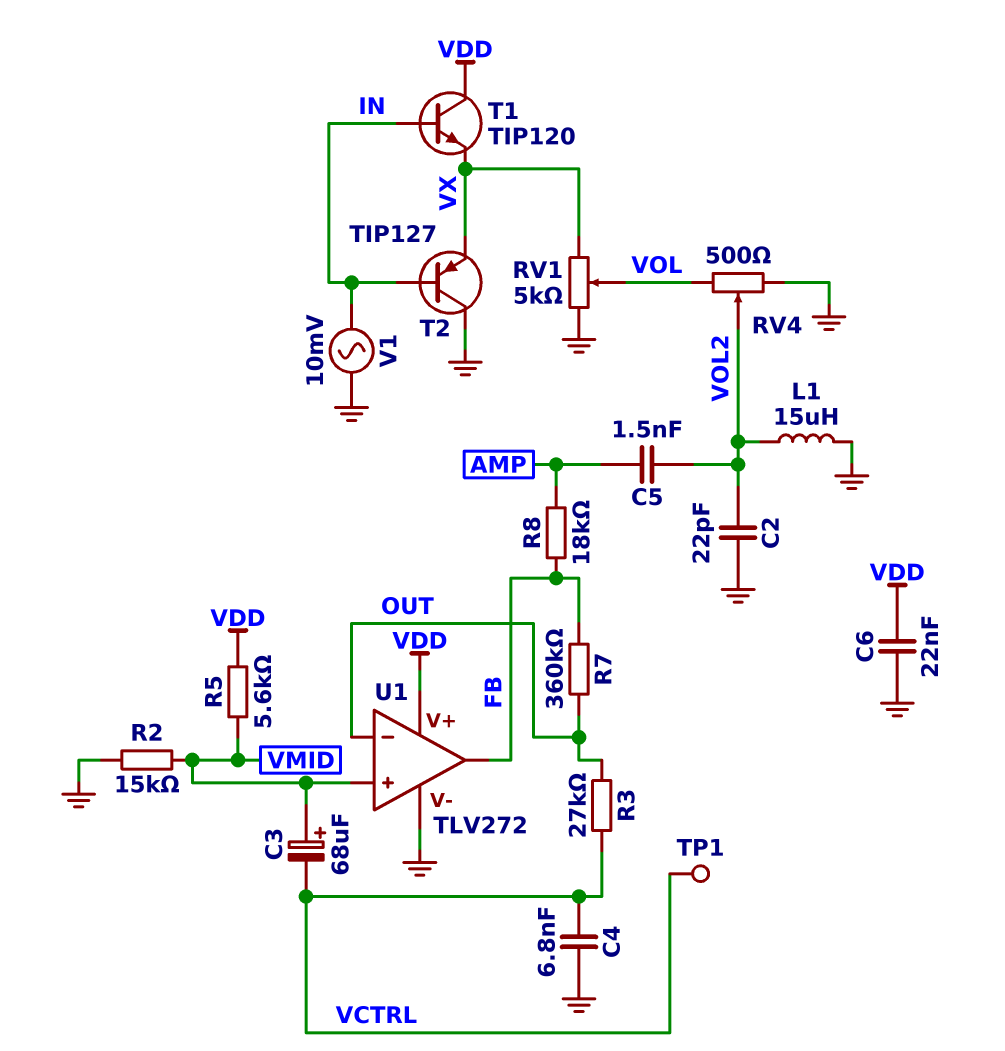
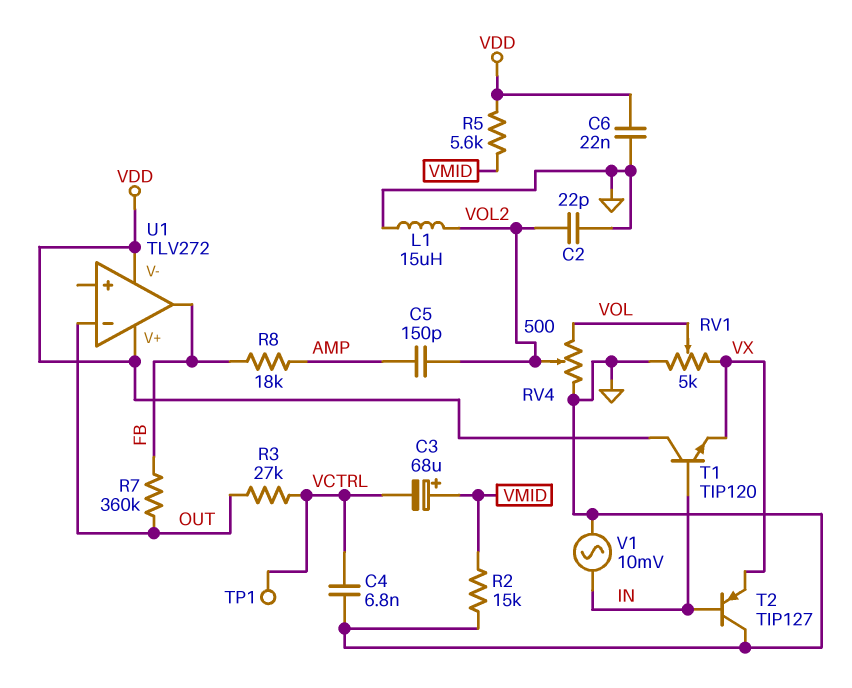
C5: 1.5nF (AMP, VOL2) -> 150pF (AMP, VOL2)
U1 pin V-: GND -> VDD
U1 pin in+: VMID -> none

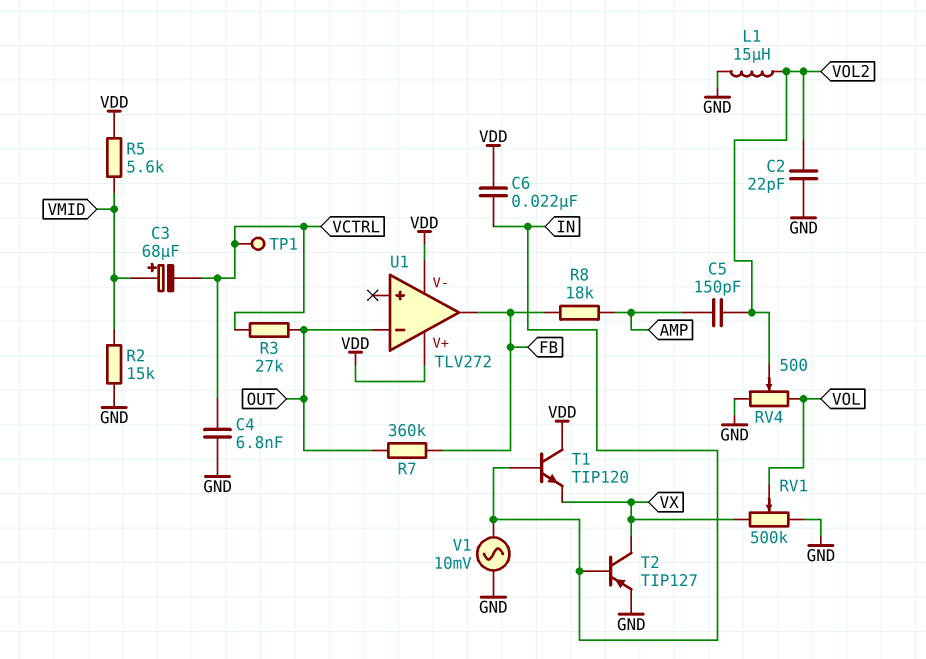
C6: 22nF (GND, VDD) -> 22nF (IN, VDD)
RV1: 5k (GND, VX, wiper VOL) -> 500k (GND, VX, wiper VOL)
T2: PNP TIP127 (B IN, C GND, E VX) -> PNP TIP127 (B IN, C VX, E GND)

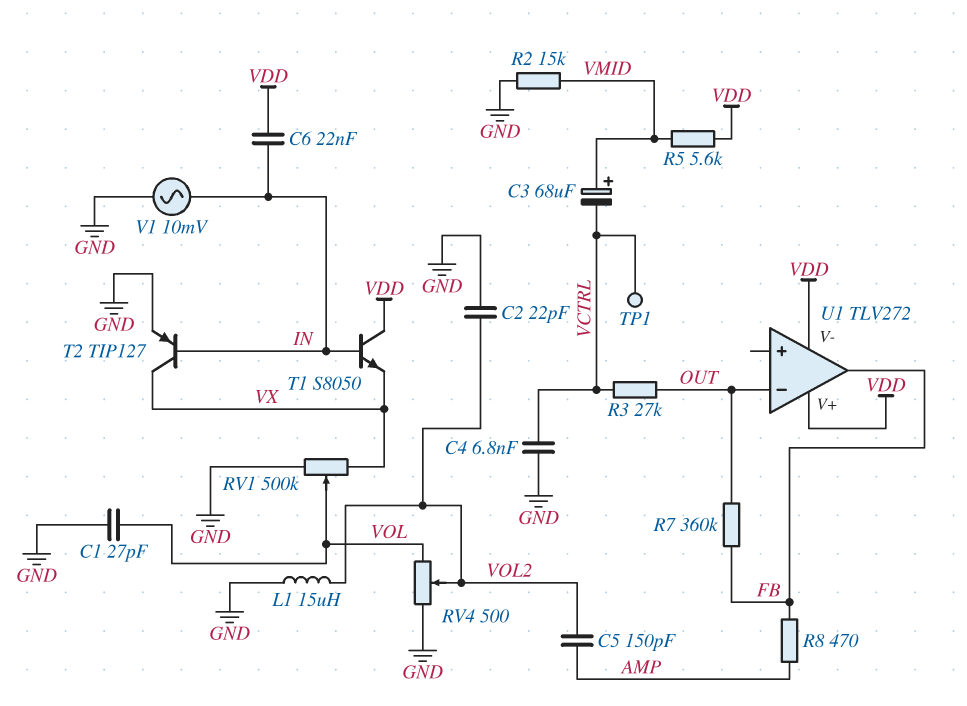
C1: none -> 27pF (GND, VOL)
R8: 18k (AMP, FB) -> 470 (AMP, FB)
T1: NPN TIP120 (B IN, C VDD, E VX) -> NPN S8050 (B IN, C VDD, E VX)

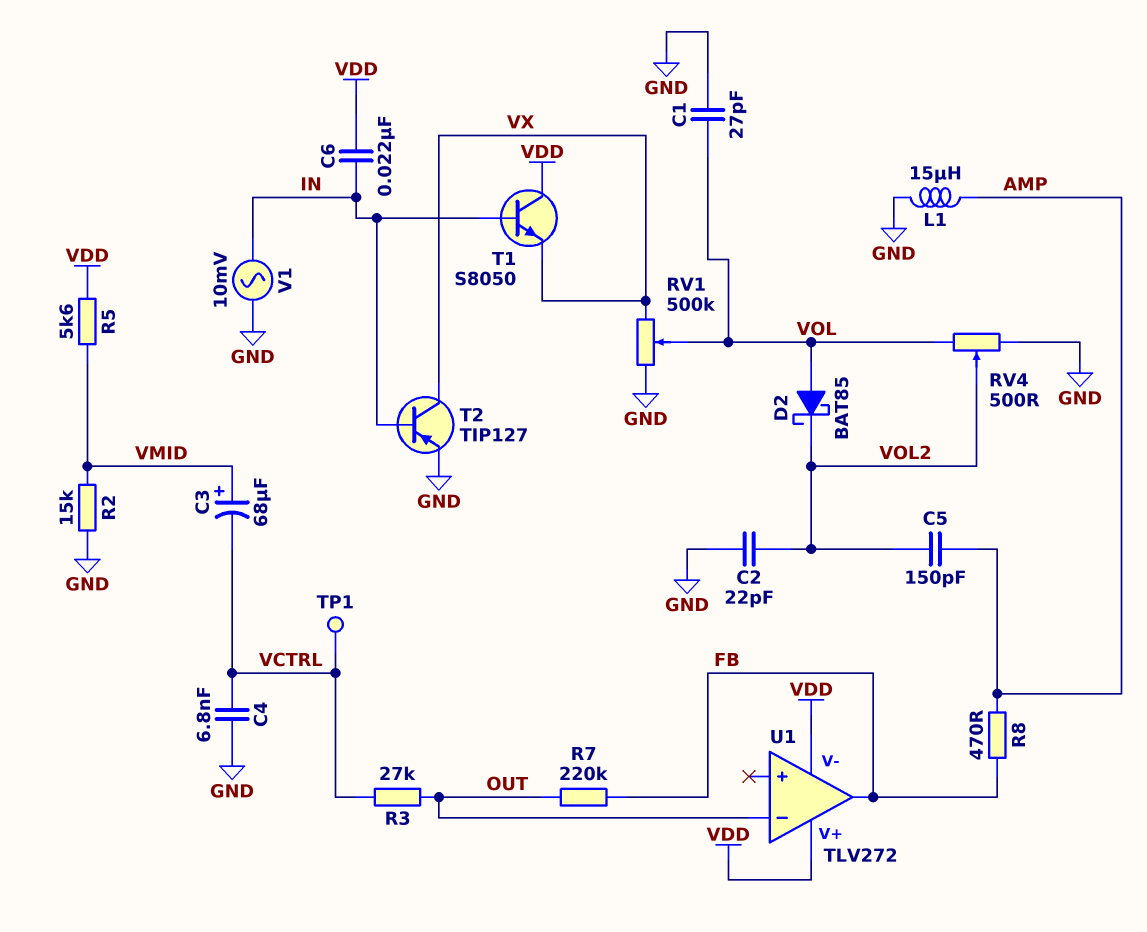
D2: none -> schottky BAT85 (A VOL, K VOL2)
L1: 15uH (GND, VOL2) -> 15uH (AMP, GND)
R7: 360k (FB, OUT) -> 220k (FB, OUT)

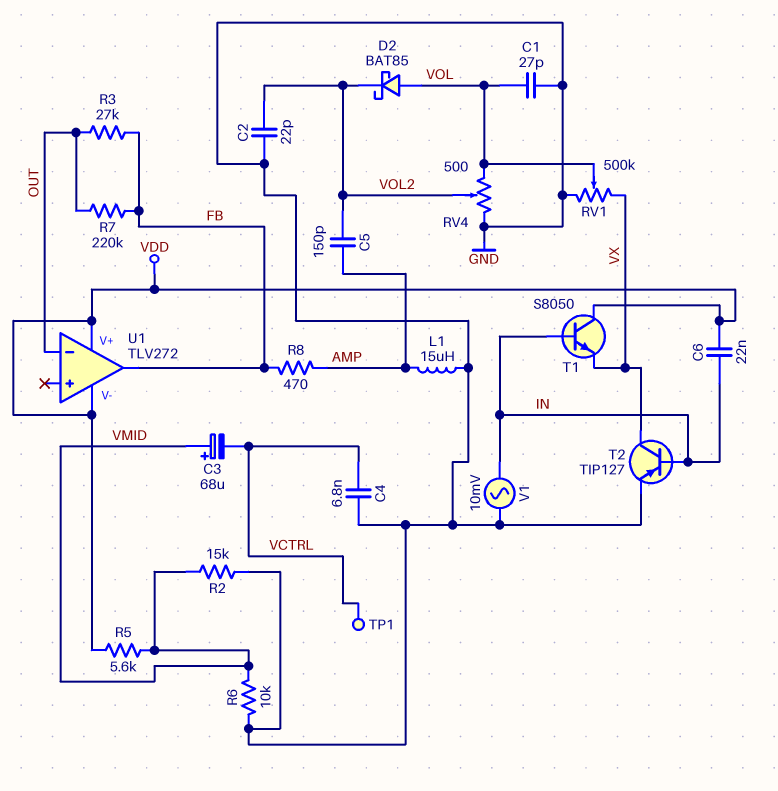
R3: 27k (OUT, VCTRL) -> 27k (FB, OUT)
R6: none -> 10k (GND, VMID)

